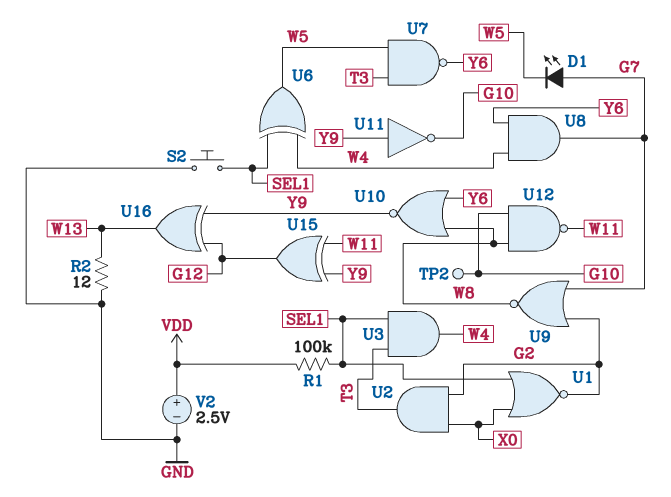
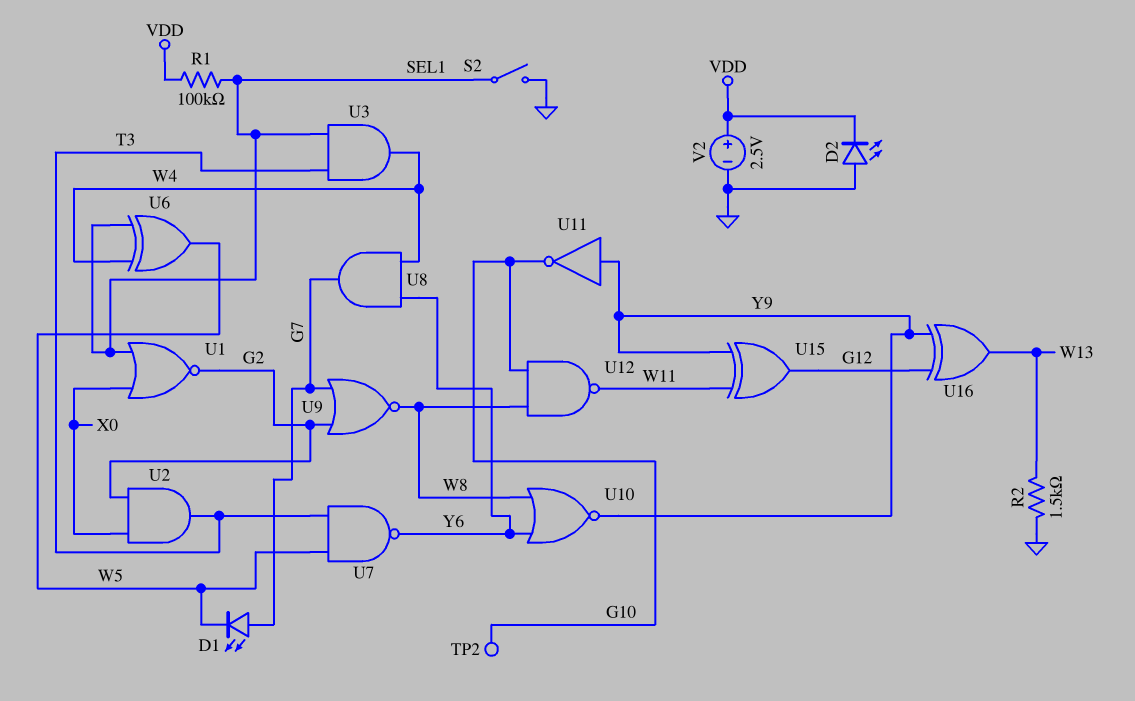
D2: none -> LED (A GND, K VDD)
R2: 12 (GND, W13) -> 1.5k (GND, W13)
S2: button (GND, SEL1) -> switch (GND, SEL1)

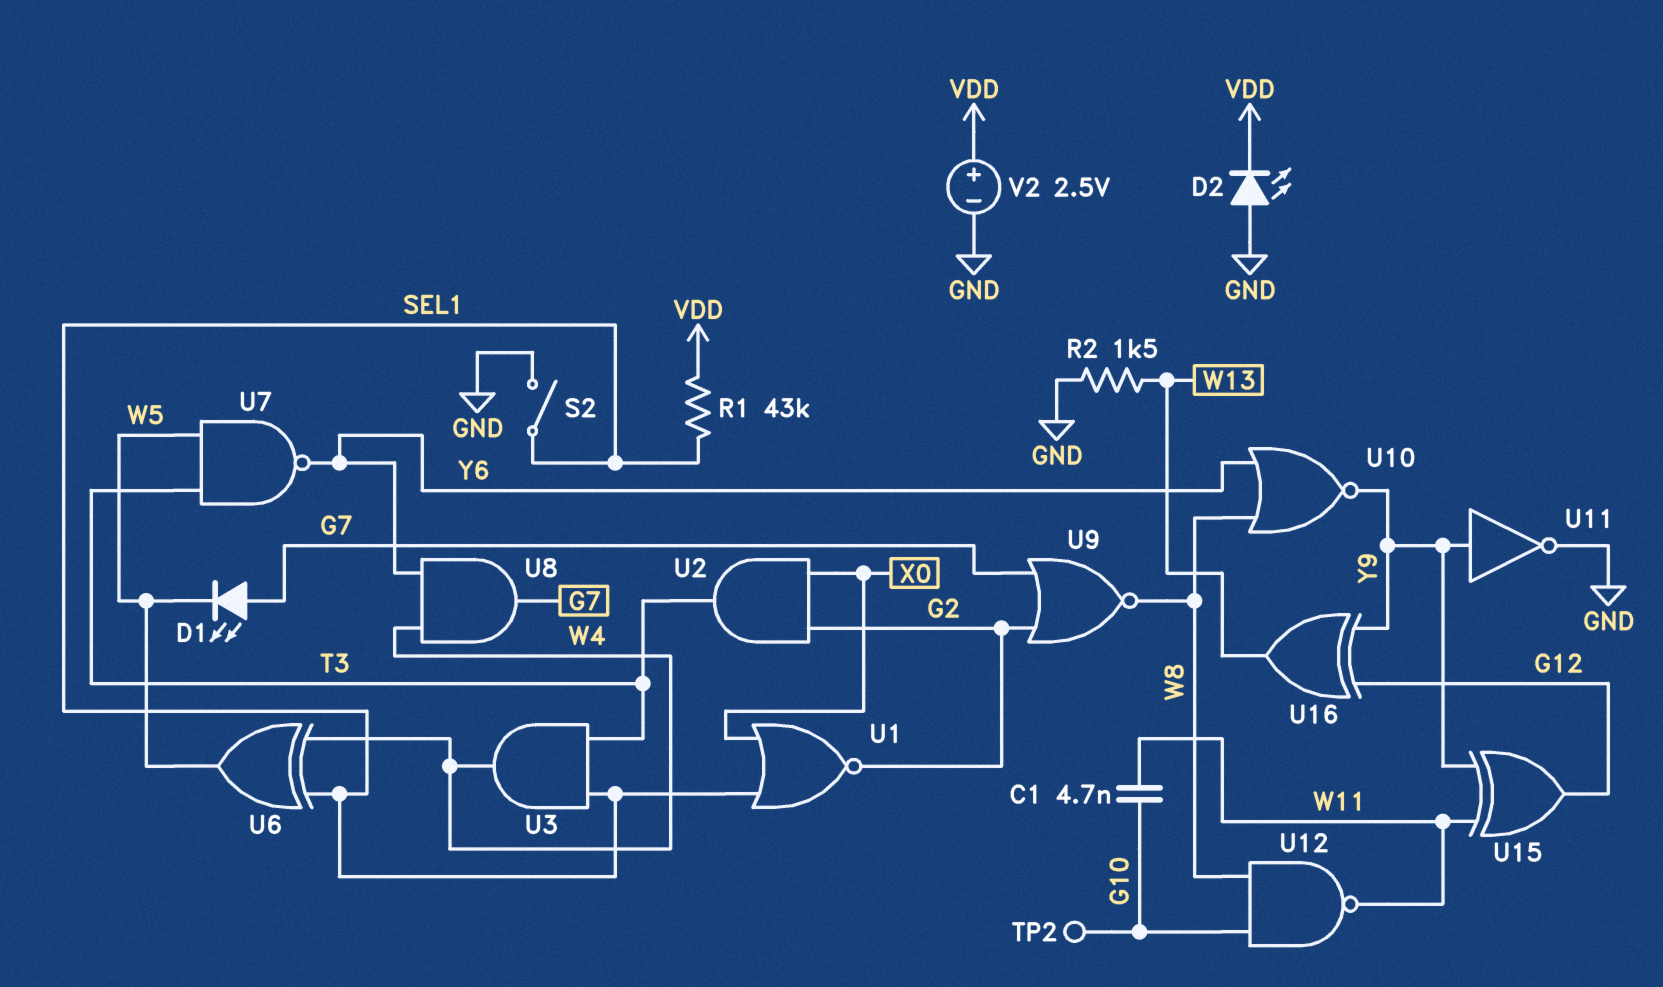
C1: none -> 4.7nF (G10, W11)
R1: 100k (SEL1, VDD) -> 43k (SEL1, VDD)
U11: NOT (in Y9, out G10) -> NOT (in Y9, out GND)

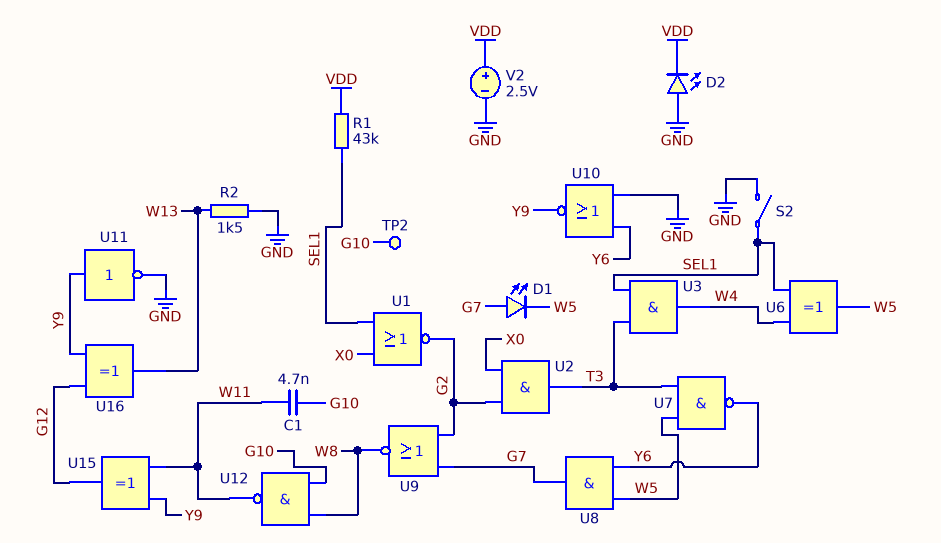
U8: AND (in W4, in Y6, out G7) -> AND (in W5, in Y6, out G7)
U10: NOR (in W8, in Y6, out Y9) -> NOR (in GND, in Y6, out Y9)

